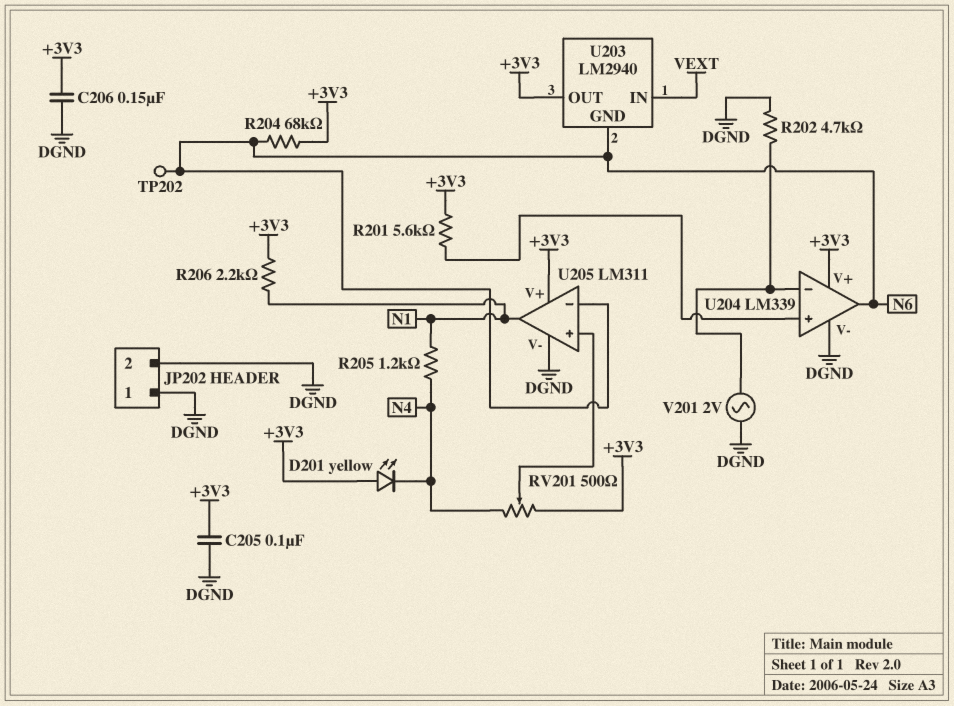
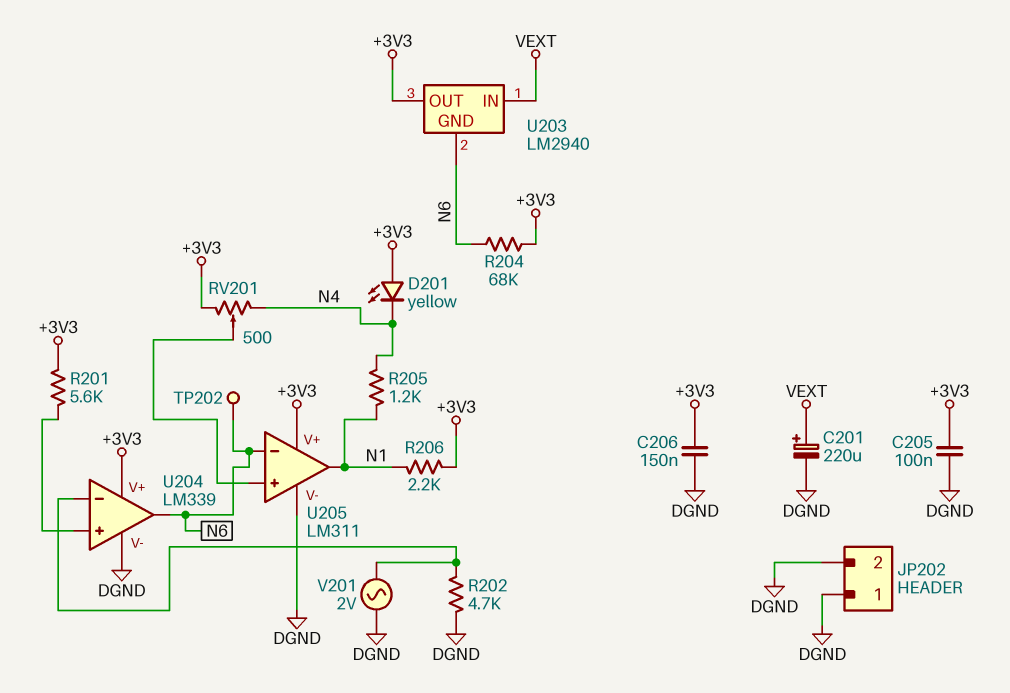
C201: none -> 220uF (plus VEXT, minus DGND)

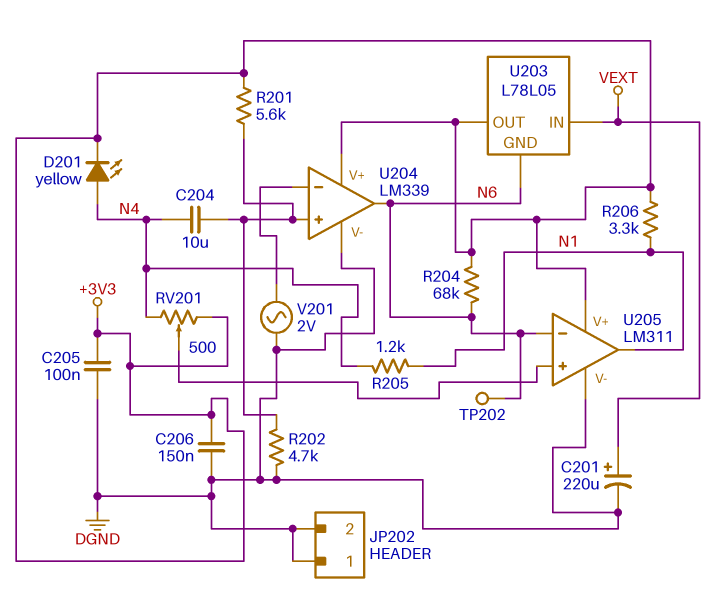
C204: none -> 10uF (N4, U204/in+)
D201: LED yellow (A +3V3, K N4) -> LED yellow (A N4, K +3V3)
R202: 4.7k (DGND, U204/in-) -> 4.7k (DGND, U204/in+)
R206: 2.2k (+3V3, N1) -> 3.3k (+3V3, N1)
U203: LM2940 -> L78L05

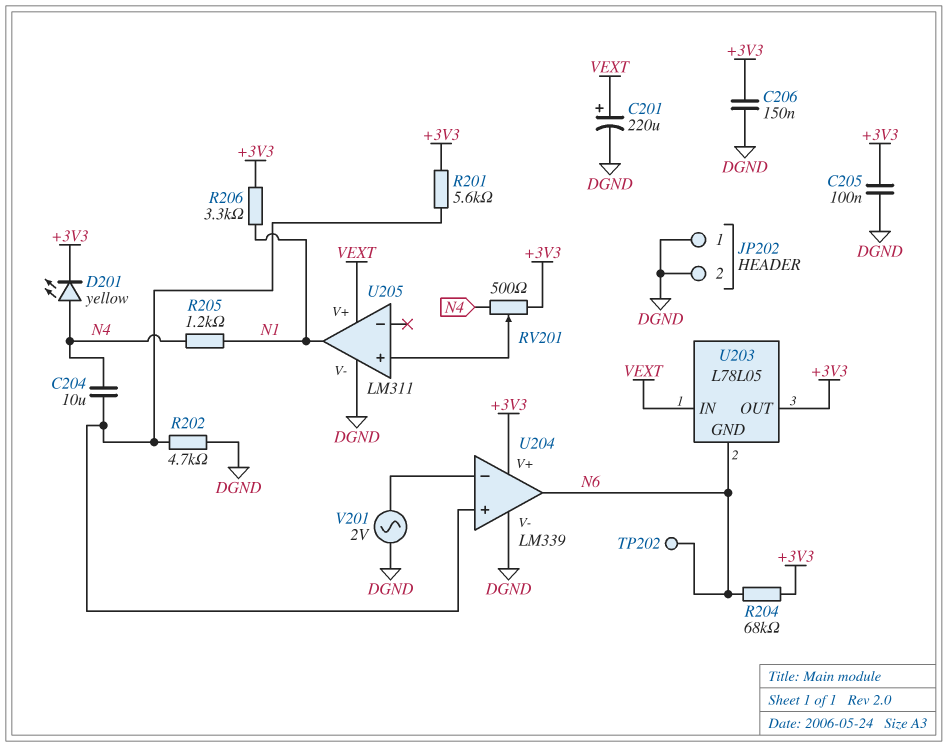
U205 pin V+: +3V3 -> VEXT
U205 pin in-: N6 -> none

